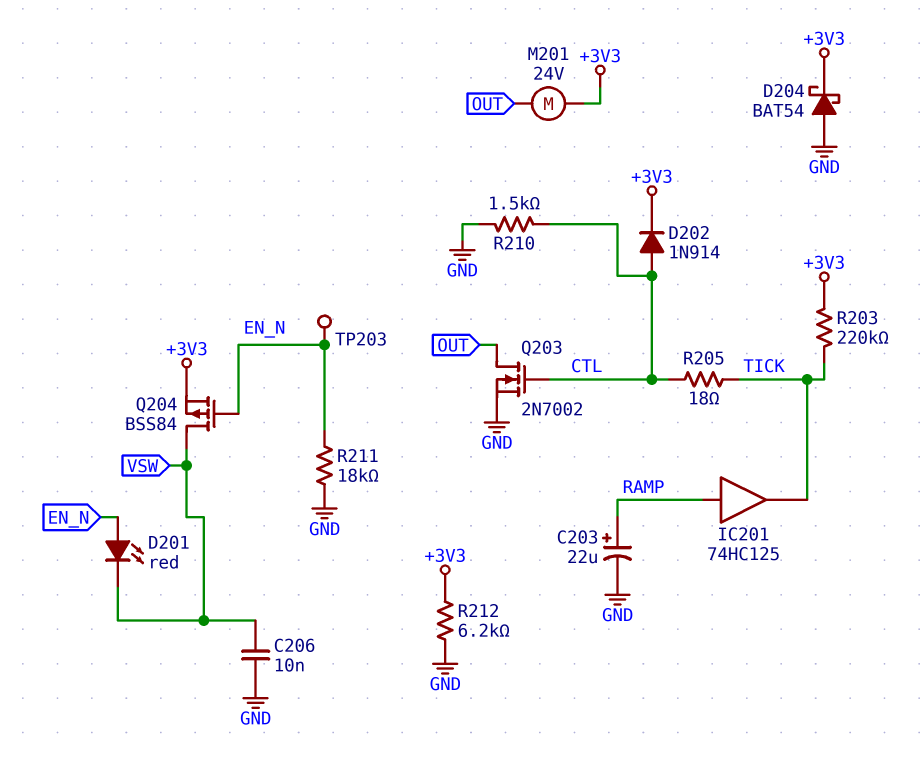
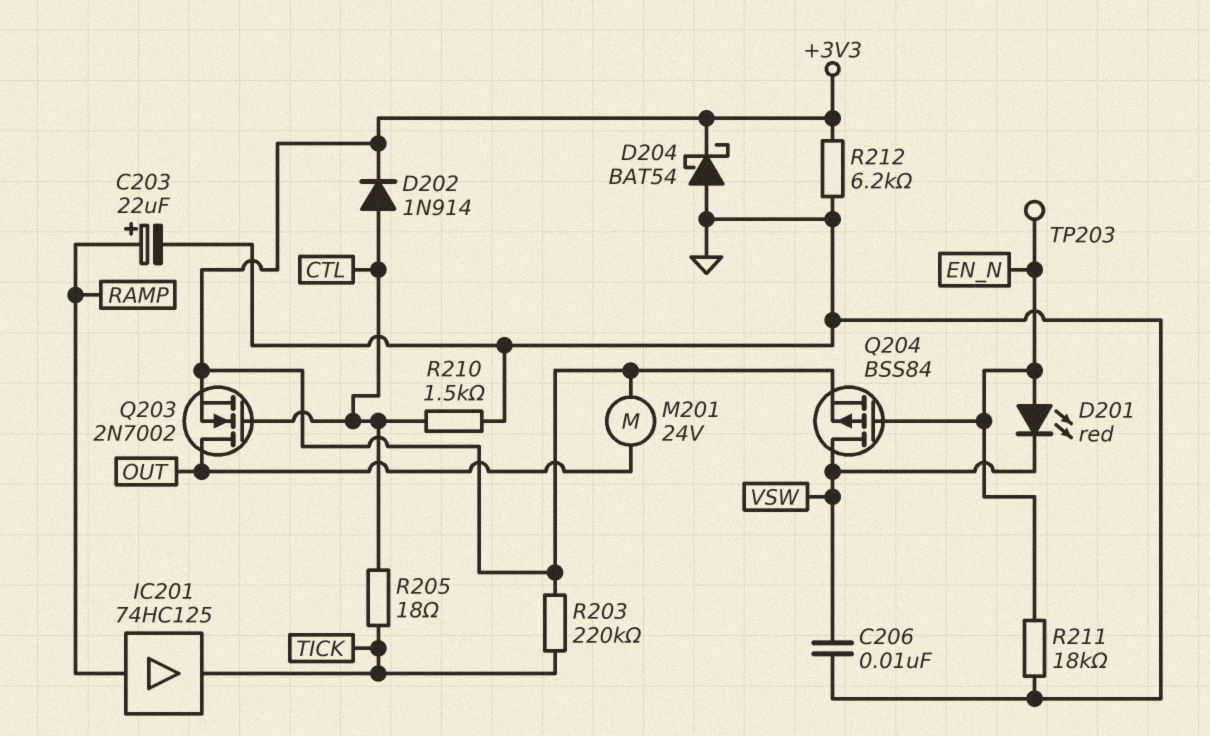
Q203: NMOS 2N7002 (G CTL, D OUT, S GND) -> NMOS 2N7002 (G CTL, D OUT, S +3V3)

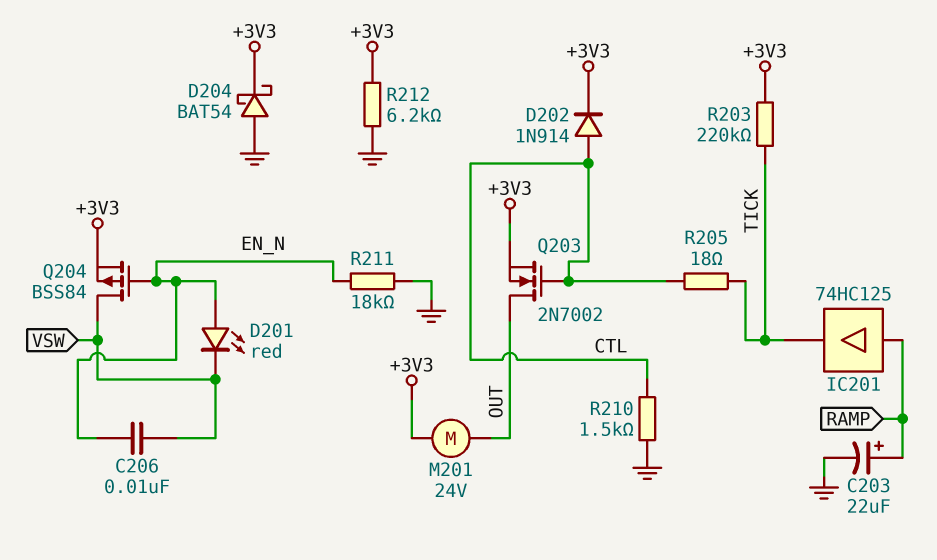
C206: 10nF (GND, VSW) -> 10nF (EN_N, VSW)
TP203: test point (EN_N) -> none

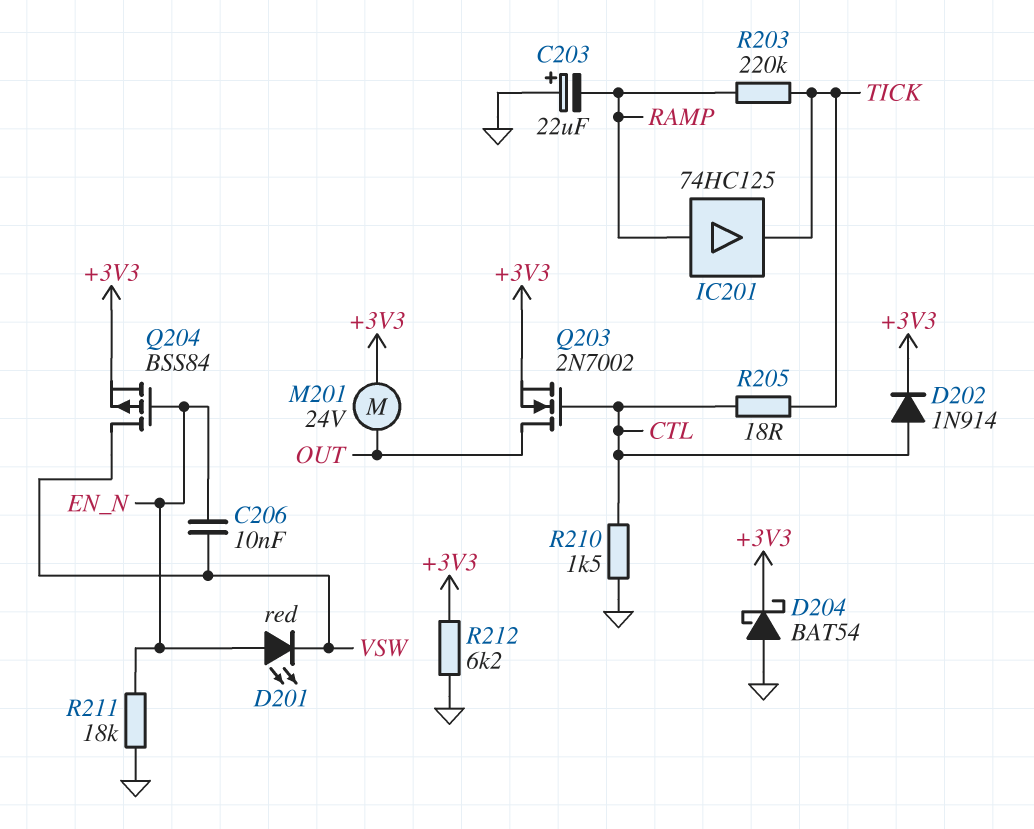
C203: 22uF (plus RAMP, minus GND) -> 22uF (plus GND, minus RAMP)
R203: 220k (+3V3, TICK) -> 220k (RAMP, TICK)

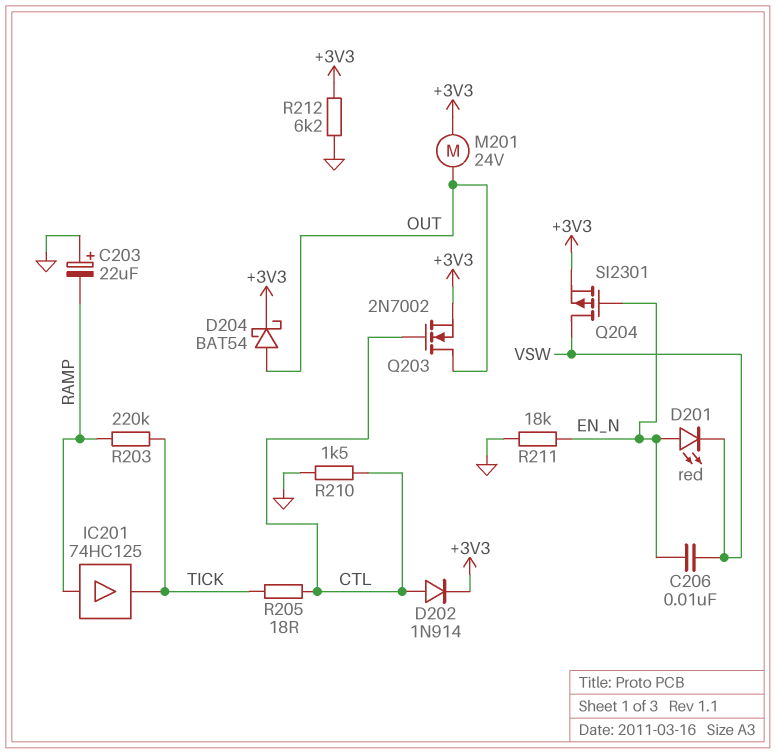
D204: schottky BAT54 (A GND, K +3V3) -> schottky BAT54 (A OUT, K +3V3)
Q204: PMOS BSS84 (G EN_N, D VSW, S +3V3) -> PMOS SI2301 (G EN_N, D VSW, S +3V3)

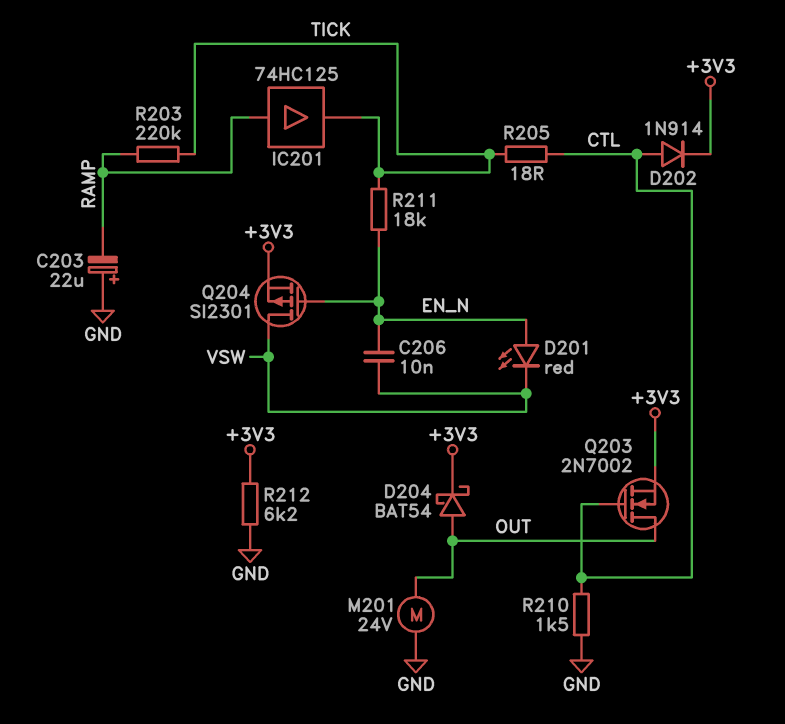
M201: motor 24V (+3V3, OUT) -> motor 24V (GND, OUT)
R211: 18k (EN_N, GND) -> 18k (EN_N, TICK)

